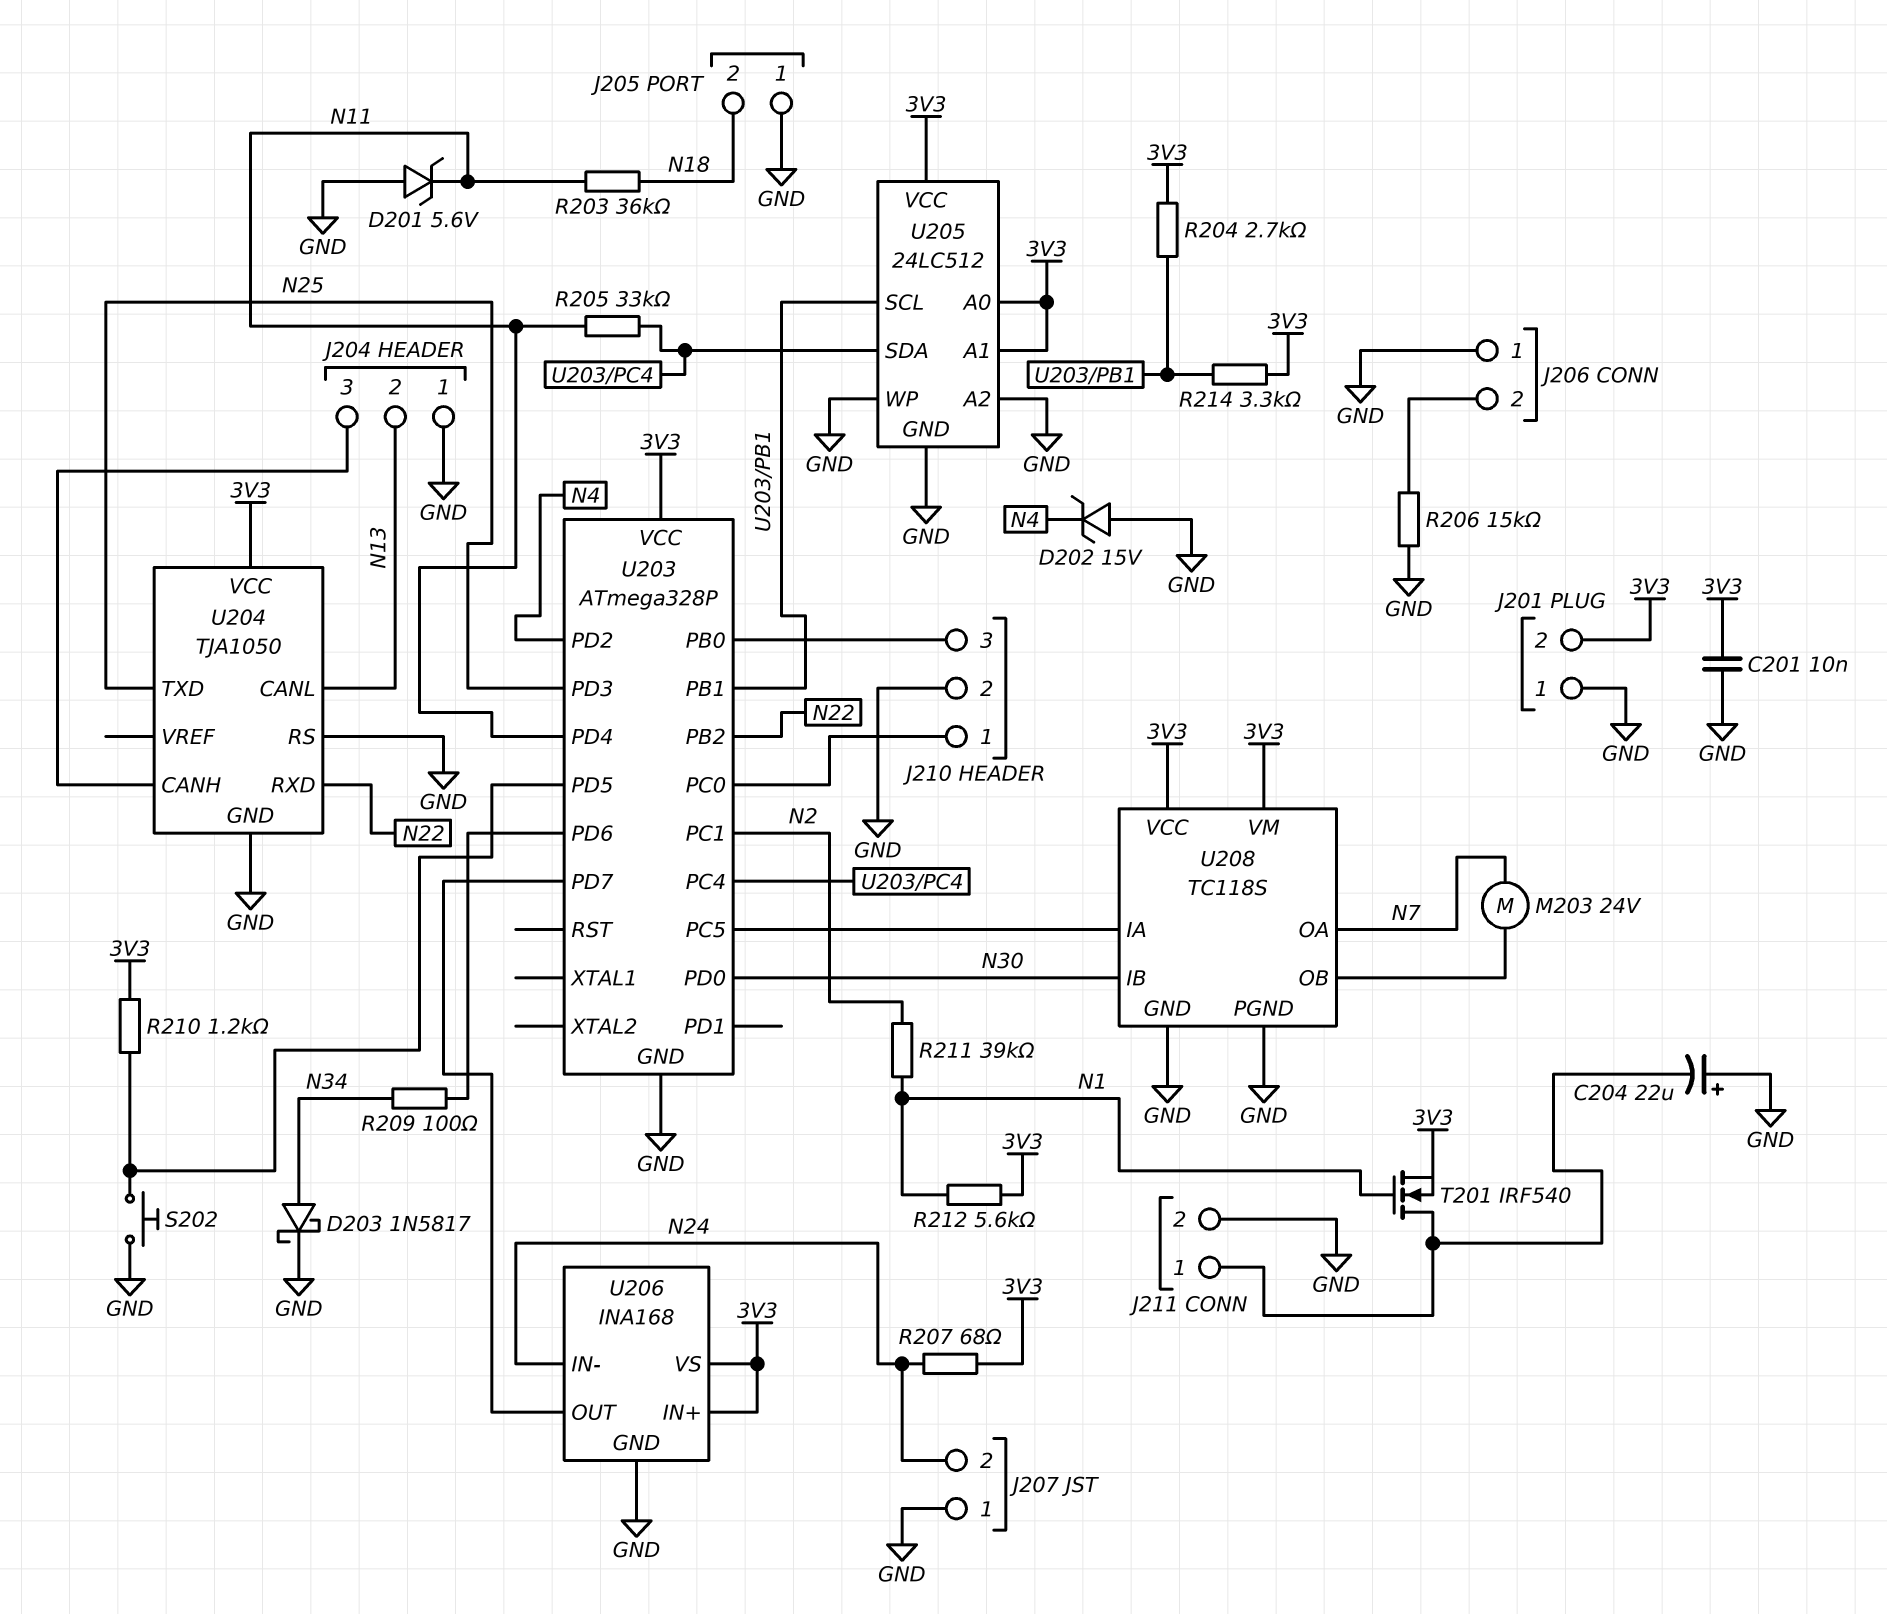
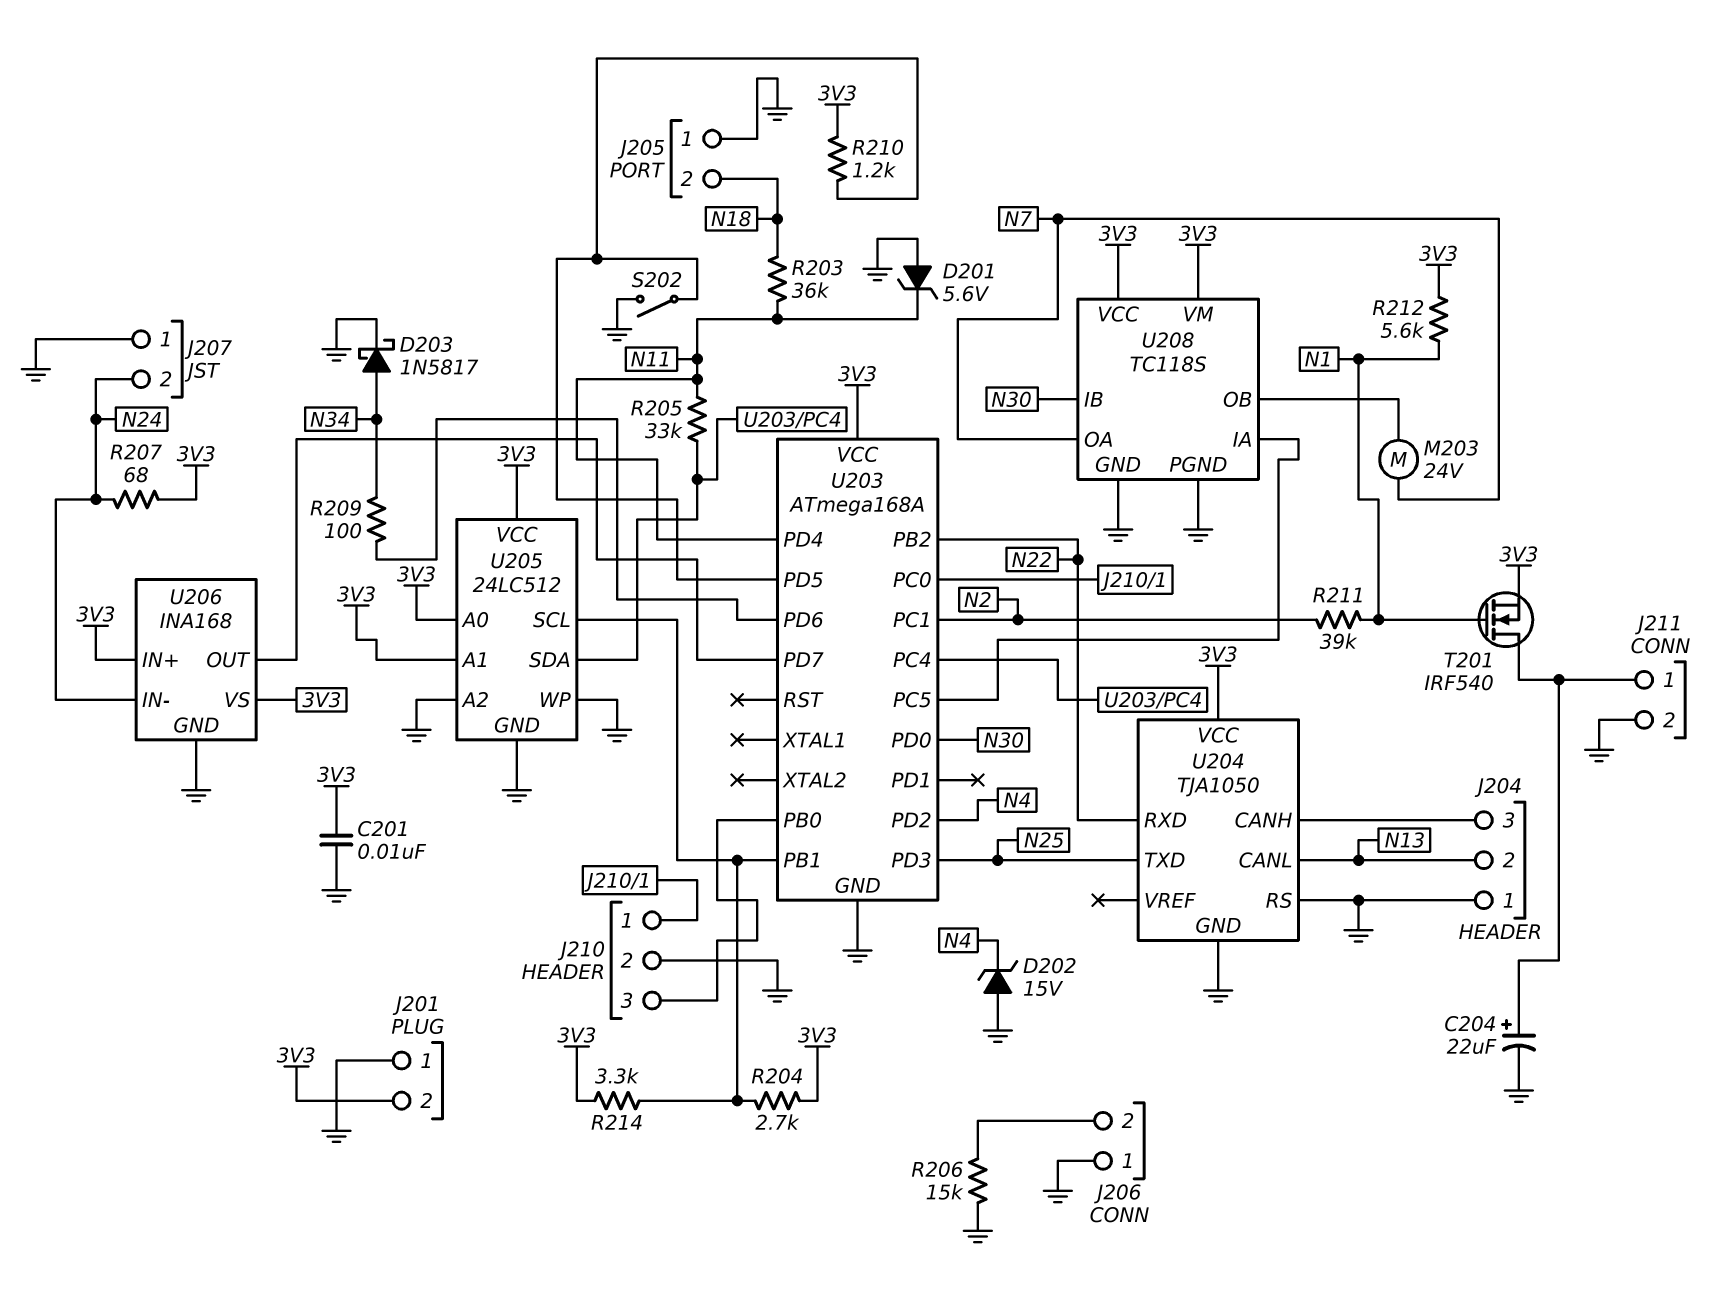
C204: 22uF (plus GND, minus J211/1) -> 22uF (plus J211/1, minus GND)
S202: button (GND, U203/PD5) -> switch (GND, U203/PD5)
U203: ATmega328P -> ATmega168A

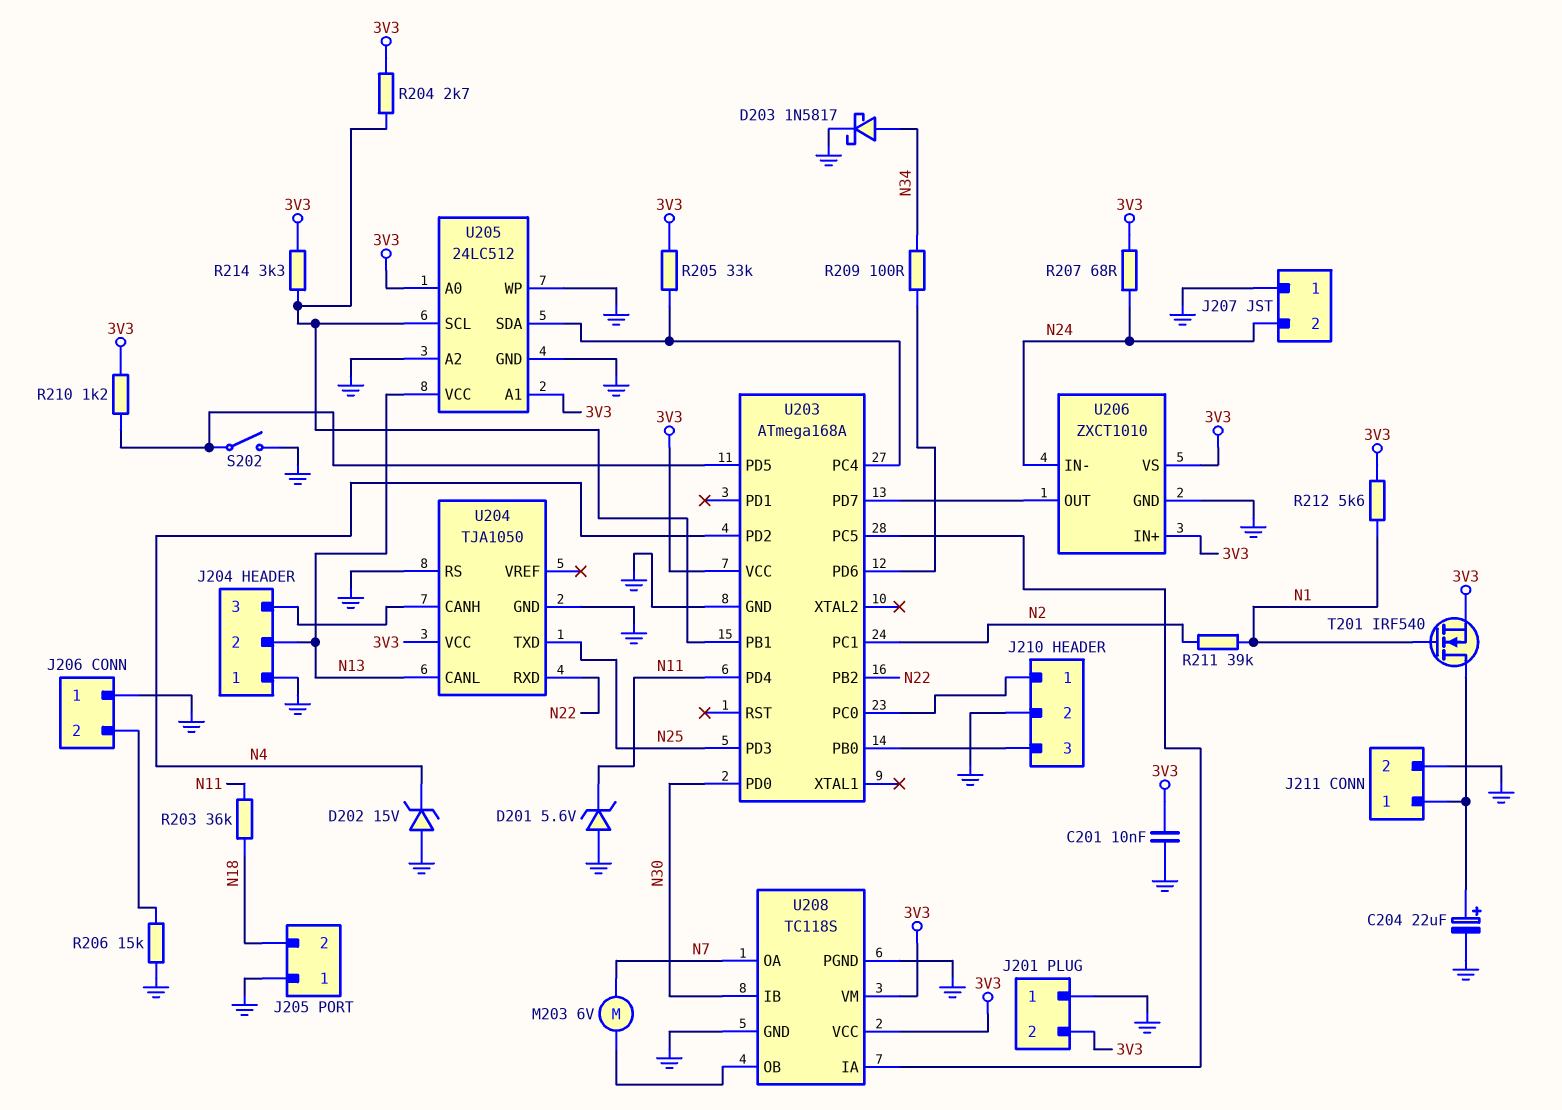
M203: motor 24V (N7, U208/OB) -> motor 6V (N7, U208/OB)
R205: 33k (N11, U203/PC4) -> 33k (3V3, U203/PC4)
U205 pin VCC: 3V3 -> N13
U206: INA168 -> ZXCT1010

